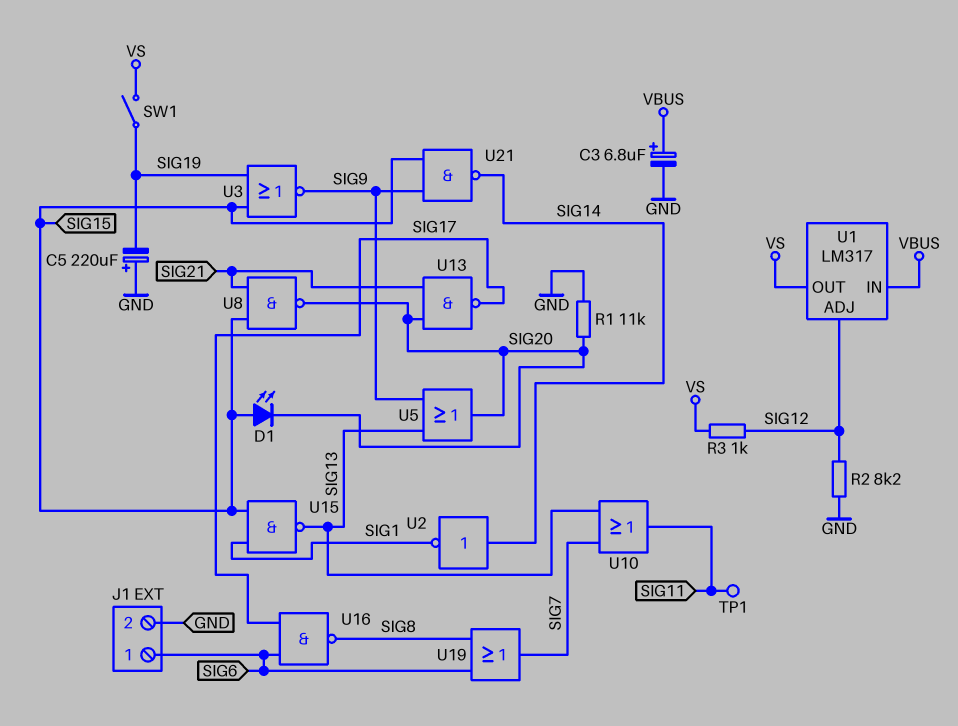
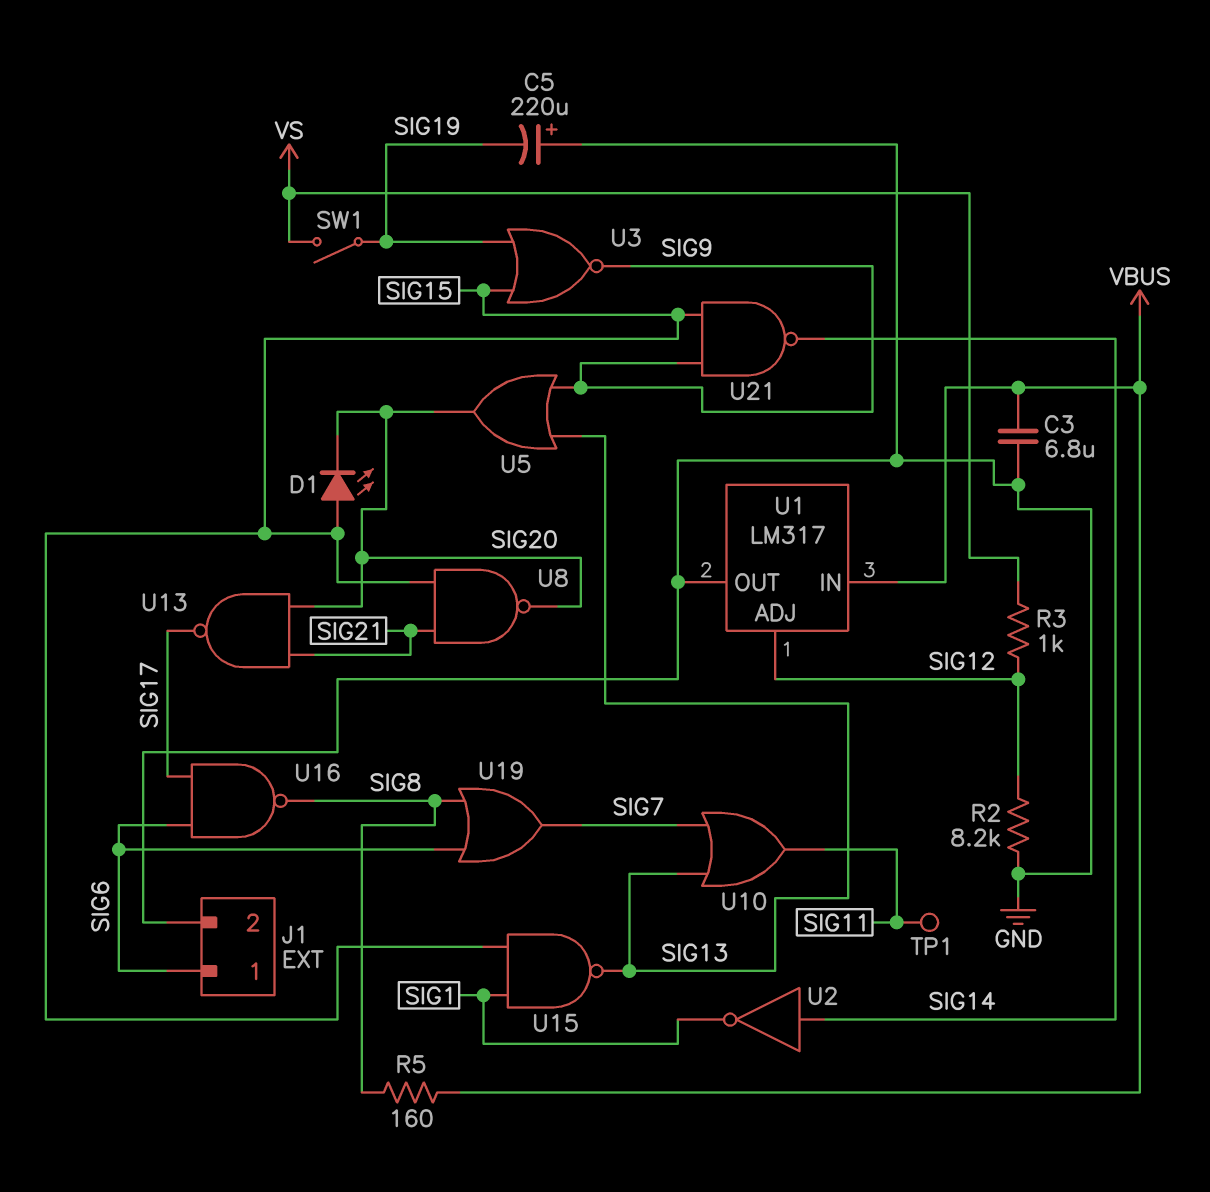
C3: 6.8uF (plus VBUS, minus GND) -> 6.8uF (GND, VBUS)
R1: 11k (GND, SIG20) -> none
R5: none -> 160 (SIG8, VBUS)
U1 pin OUT: VS -> GND

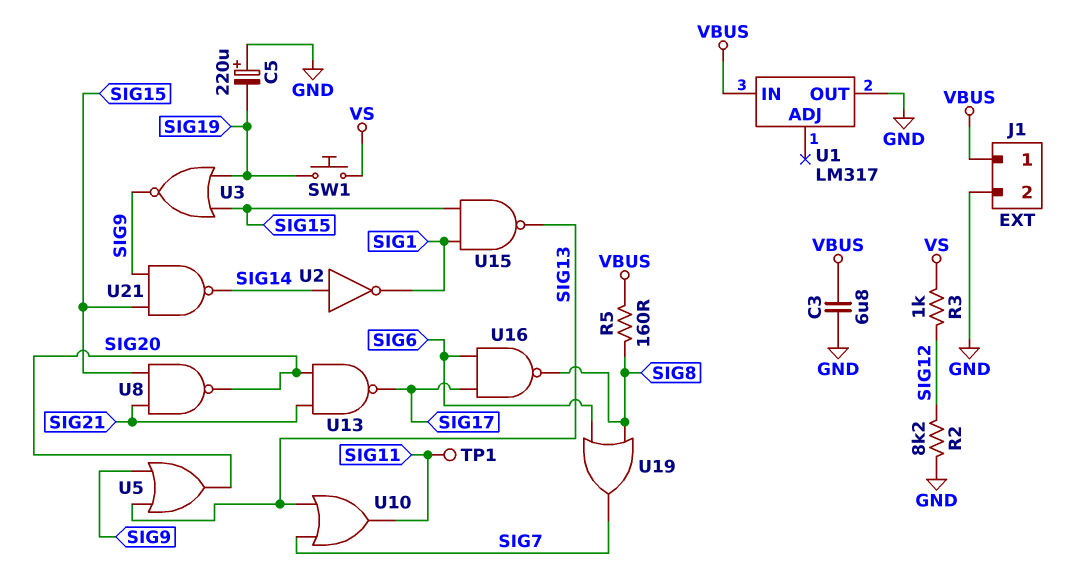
D1: LED (A SIG15, K SIG20) -> none
J1 pin 1: SIG6 -> VBUS
SW1: switch (SIG19, VS) -> button (SIG19, VS)
U1 pin ADJ: SIG12 -> none

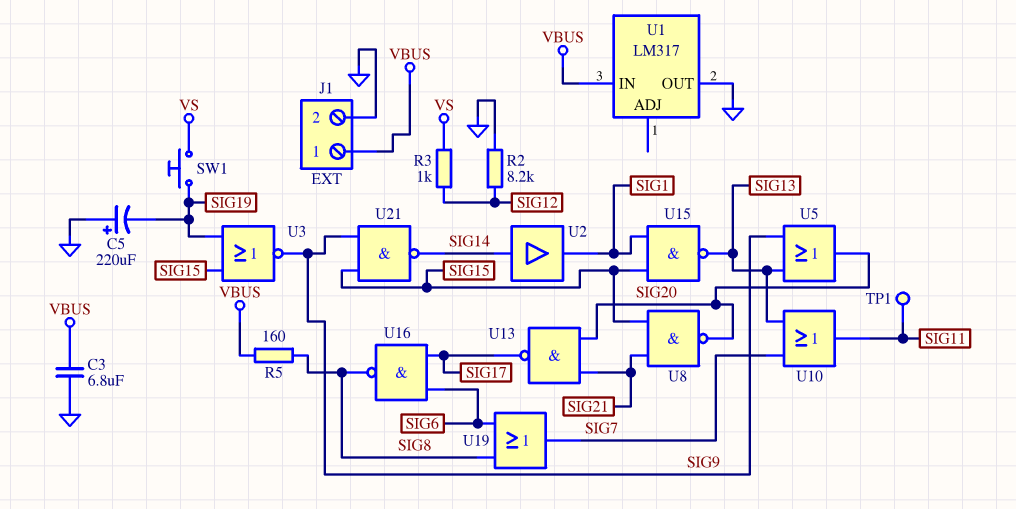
U2: NOT (in SIG14, out SIG1) -> buffer (in SIG14, out SIG1)

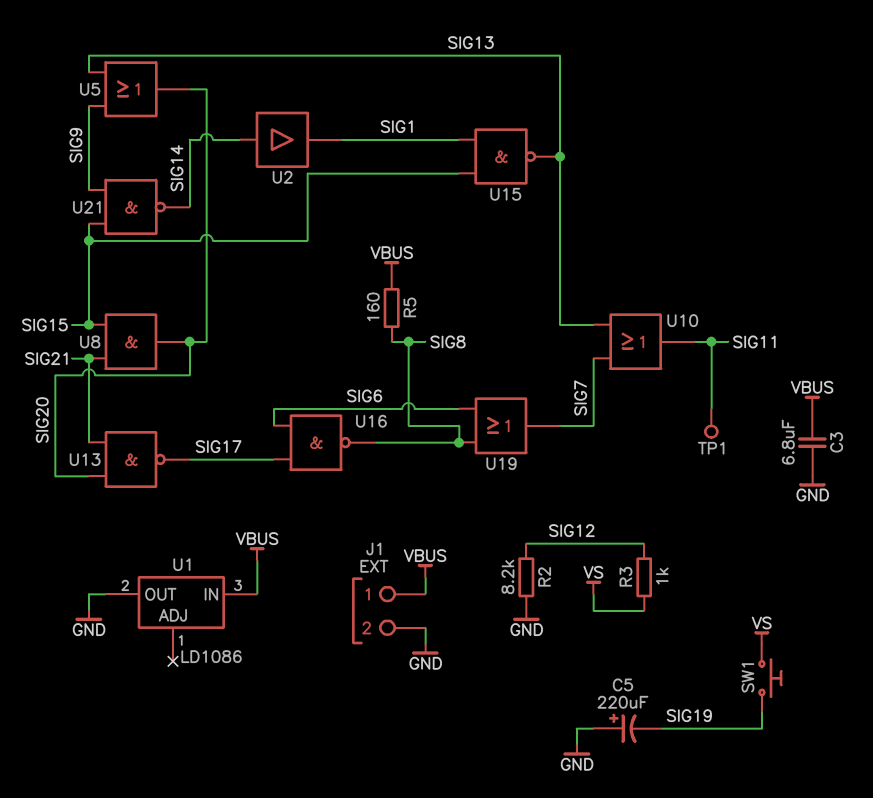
U1: LM317 -> LD1086
U3: NOR (in SIG15, in SIG19, out SIG9) -> none
U8: NAND (in SIG15, in SIG21, out SIG20) -> AND (in SIG15, in SIG21, out SIG20)

